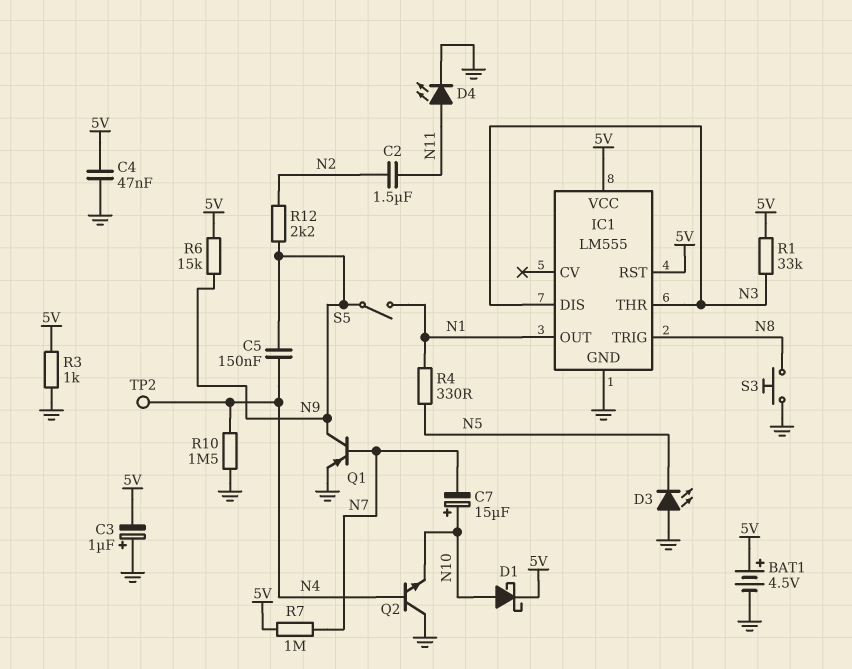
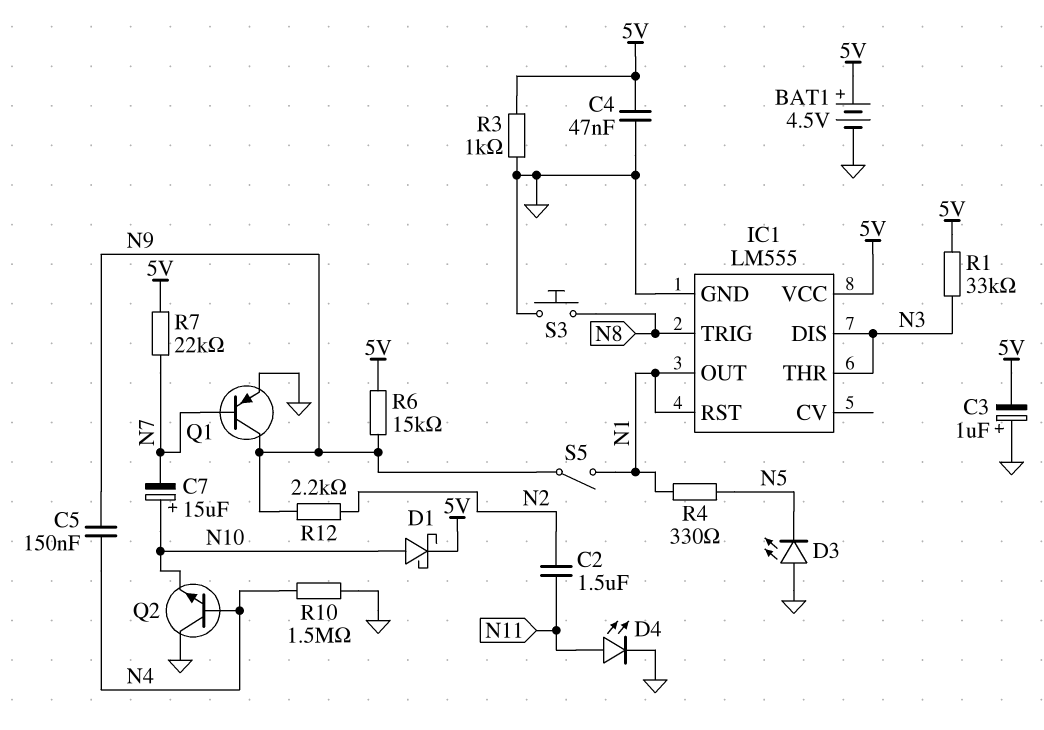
IC1 pin RST: 5V -> N1
R7: 1M (5V, N7) -> 22k (5V, N7)
TP2: test point (N4) -> none

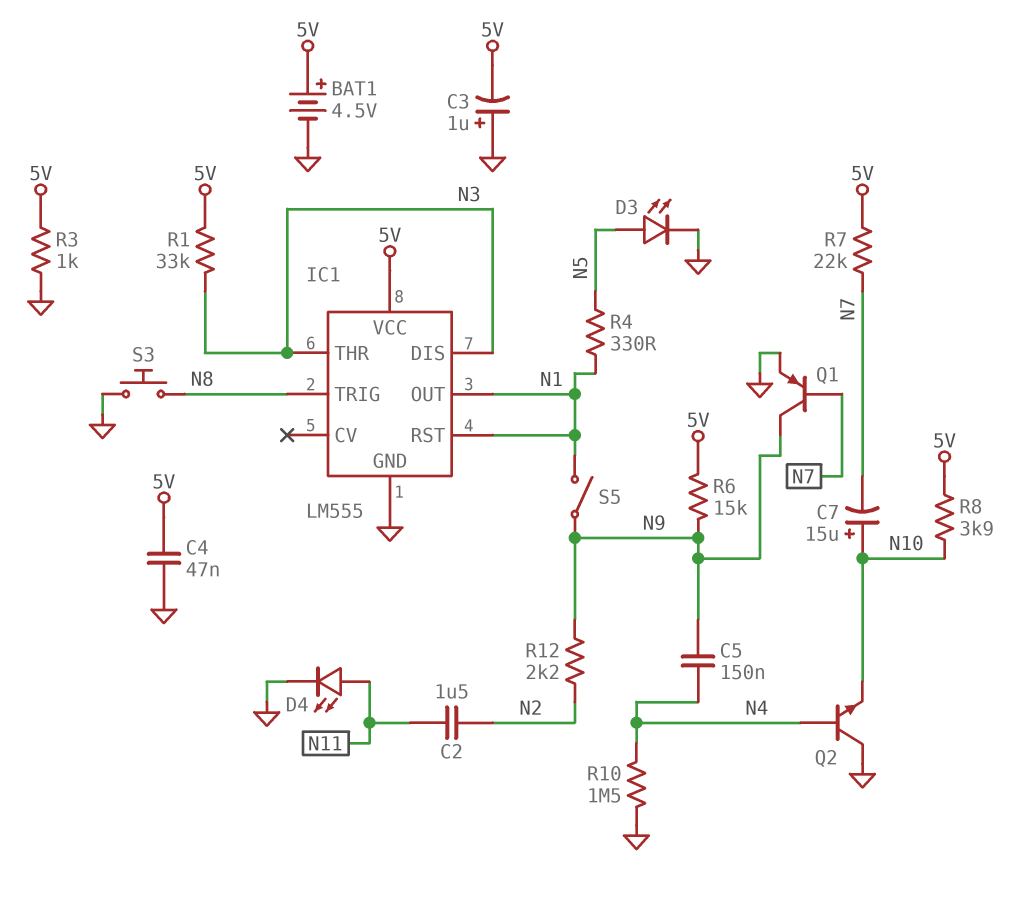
D1: schottky (A N10, K 5V) -> none
D3: LED (A GND, K N5) -> LED (A N5, K GND)
R8: none -> 3.9k (5V, N10)

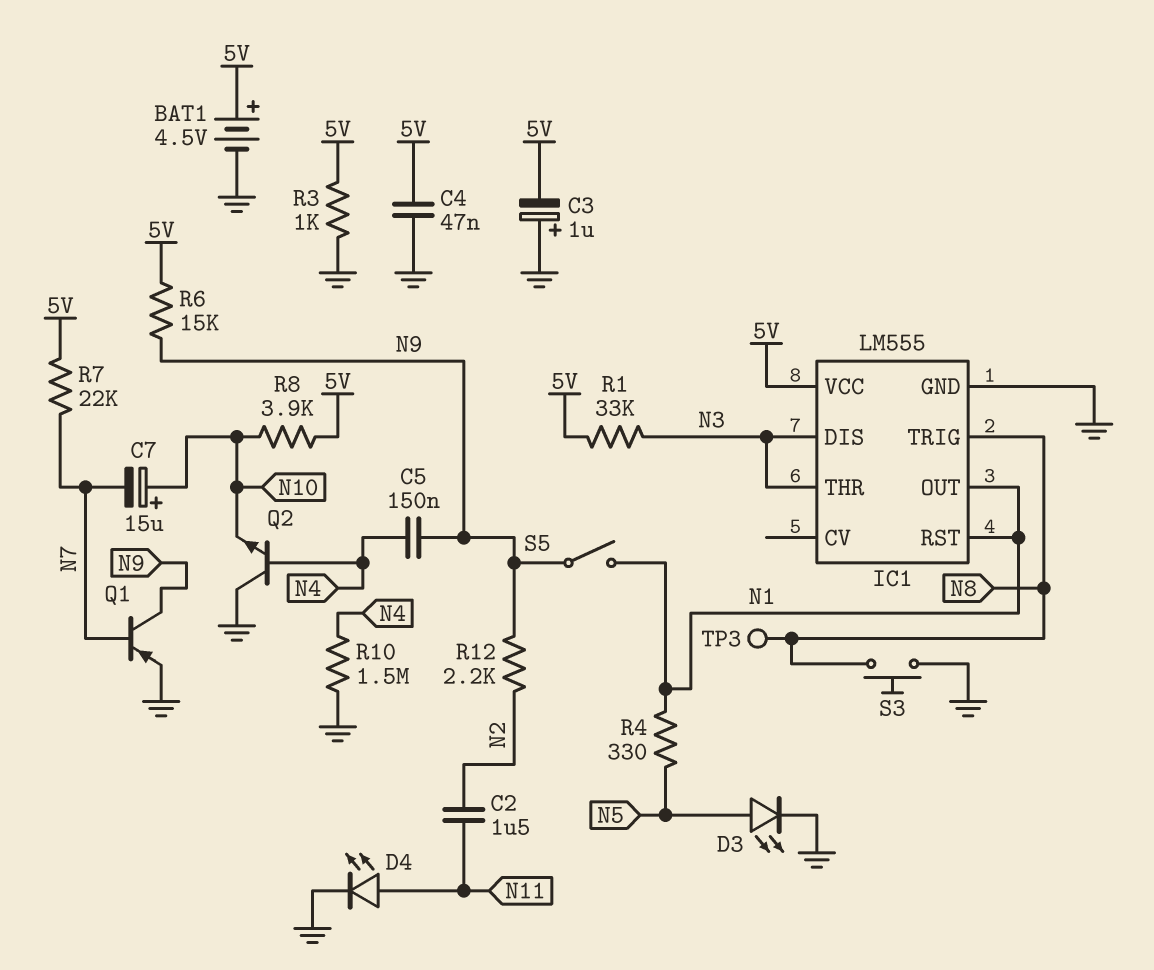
TP3: none -> test point (N8)

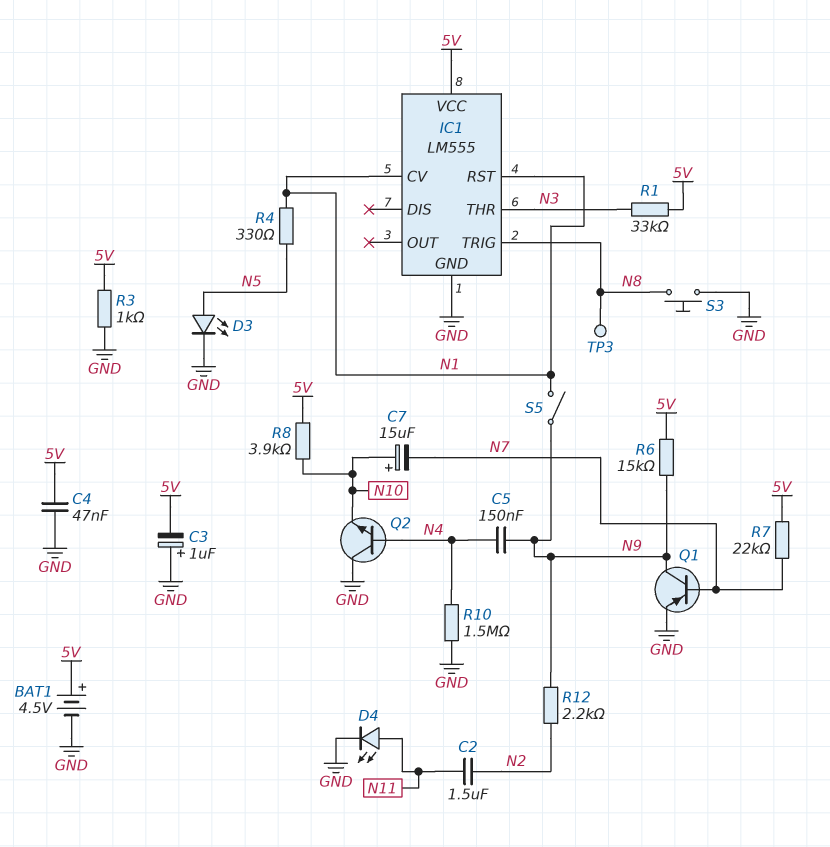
IC1 pin CV: none -> N1
IC1 pin DIS: N3 -> none
IC1 pin OUT: N1 -> none

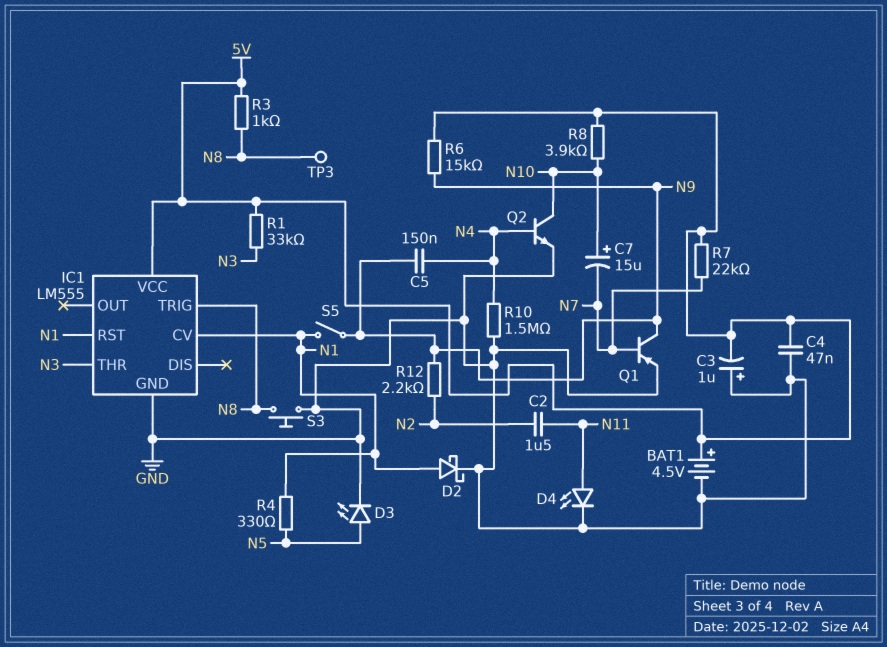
D2: none -> schottky (A N1, K GND)
Q2: NPN (B N4, C GND, E N10) -> NPN (B N4, C N10, E GND)
R3: 1k (5V, GND) -> 1k (5V, N8)

